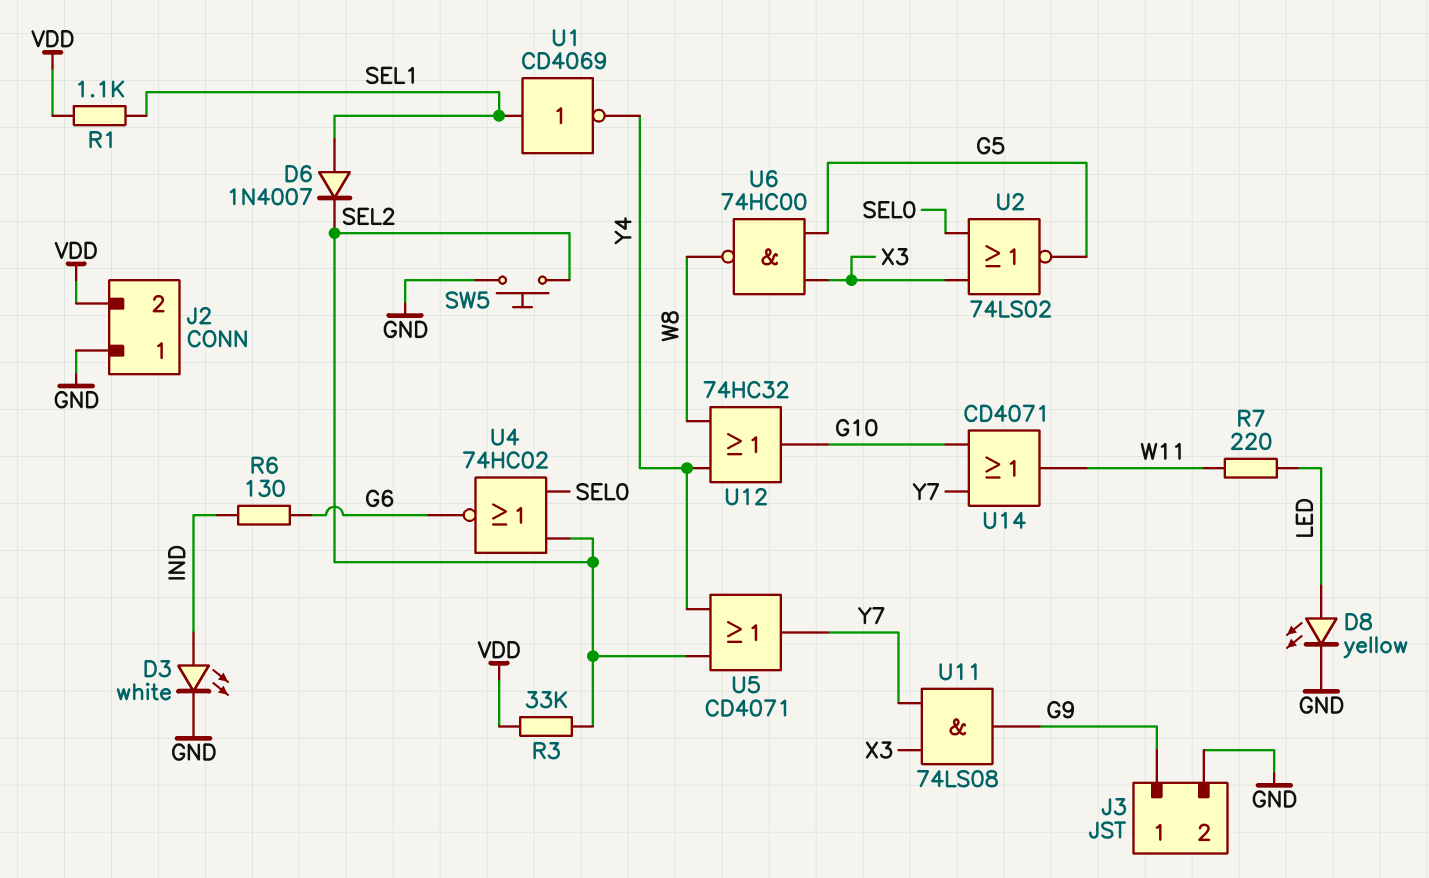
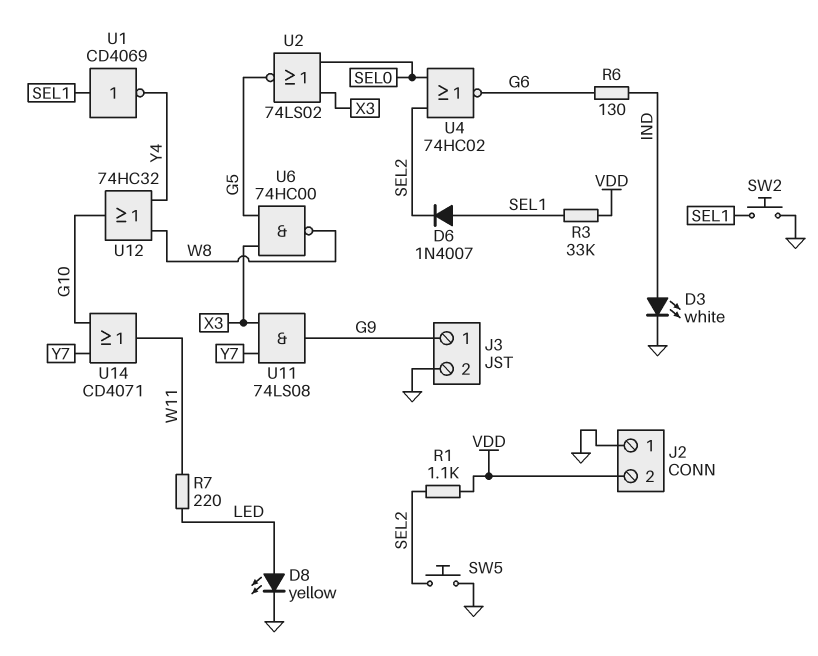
R1: 1.1k (SEL1, VDD) -> 1.1k (SEL2, VDD)
R3: 33k (SEL2, VDD) -> 33k (SEL1, VDD)
SW2: none -> button (GND, SEL1)
U5: OR CD4071 (in SEL2, in Y4, out Y7) -> none

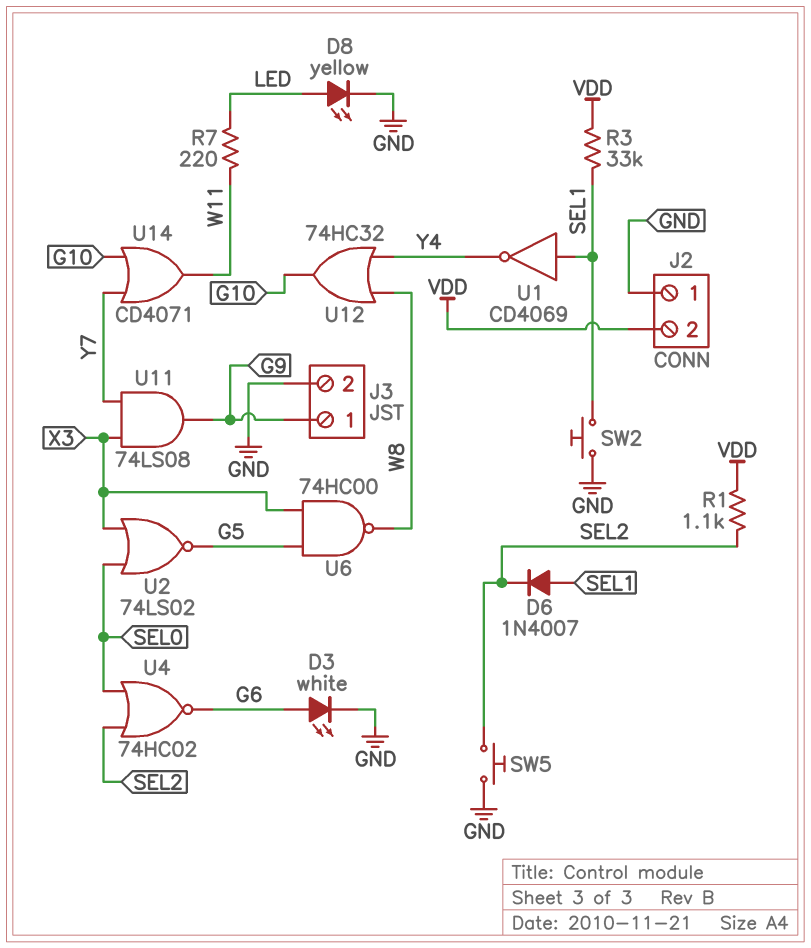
D3: LED white (A IND, K GND) -> LED white (A G6, K GND)
R6: 130 (G6, IND) -> none

